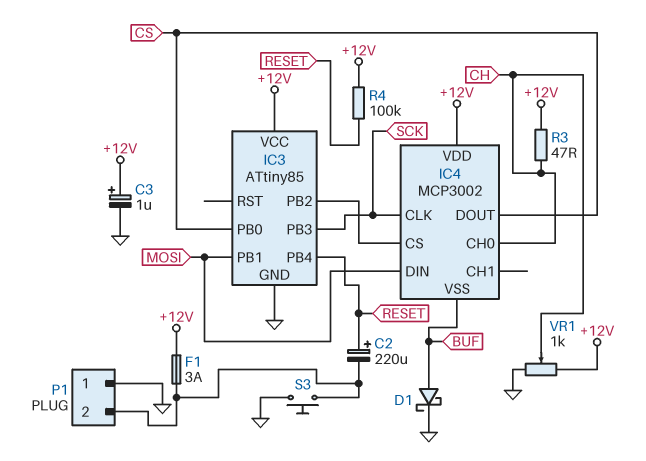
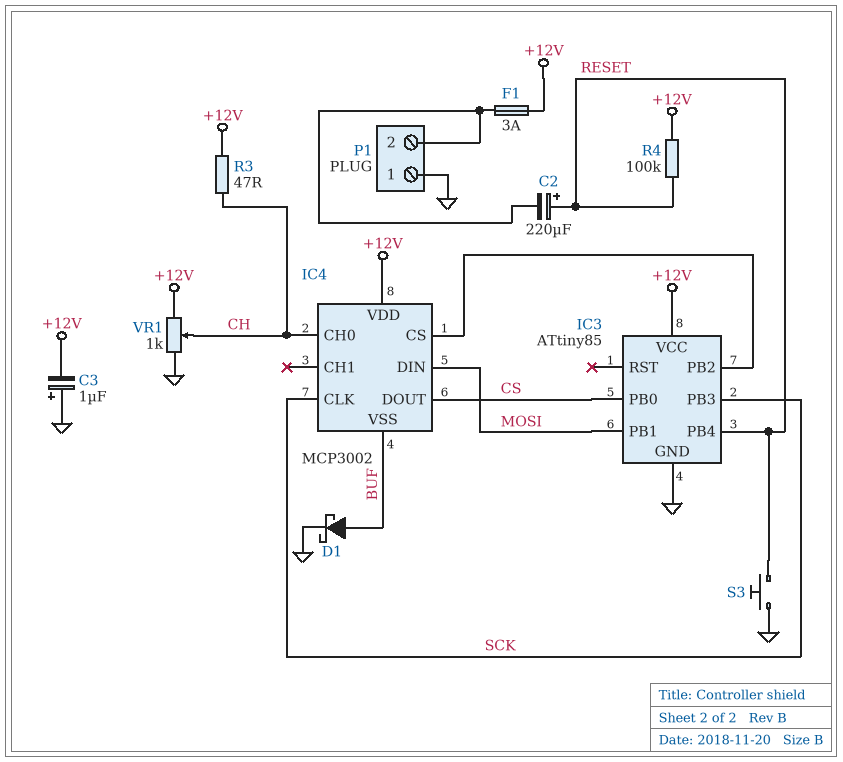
C3: 1uF (plus +12V, minus GND) -> 1uF (plus GND, minus +12V)
S3: button (GND, P1/2) -> button (GND, RESET)

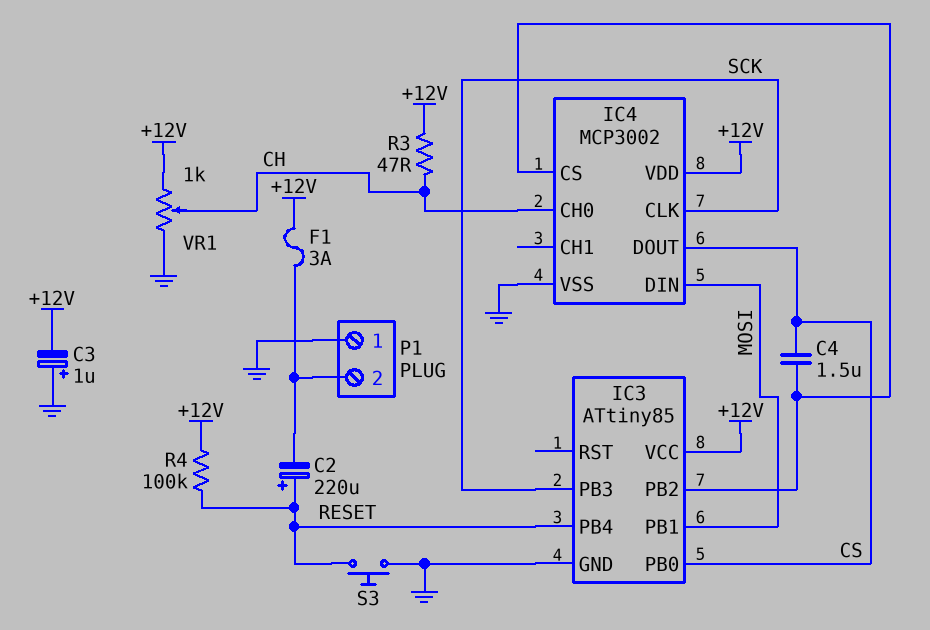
C4: none -> 1.5uF (CS, IC3/PB2)
D1: schottky (A BUF, K GND) -> none
IC4 pin VSS: BUF -> GND

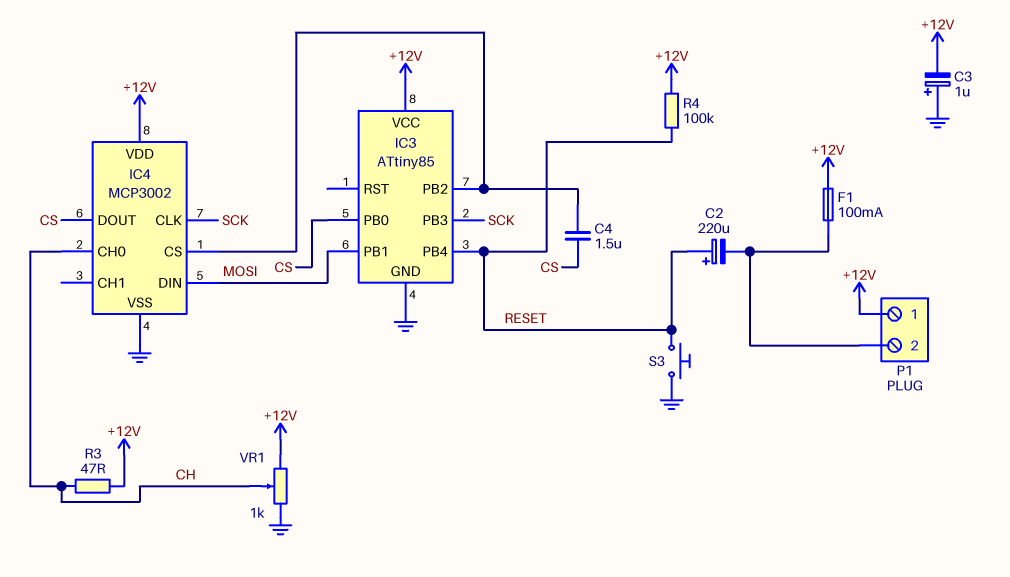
F1: 3A (+12V, P1/2) -> 100mA (+12V, P1/2)
P1 pin 1: GND -> +12V

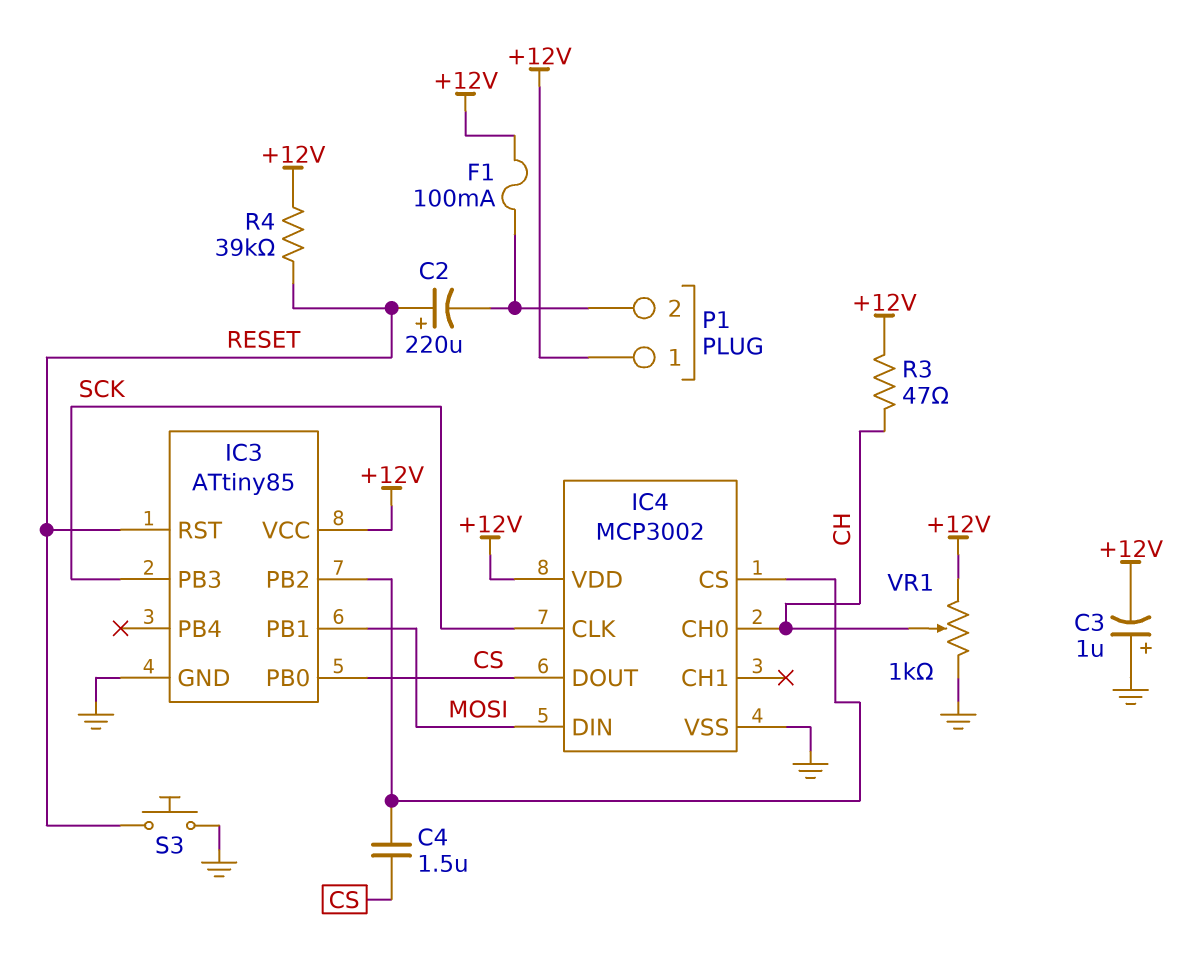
IC3 pin PB4: RESET -> none
IC3 pin RST: none -> RESET
R4: 100k (+12V, RESET) -> 39k (+12V, RESET)

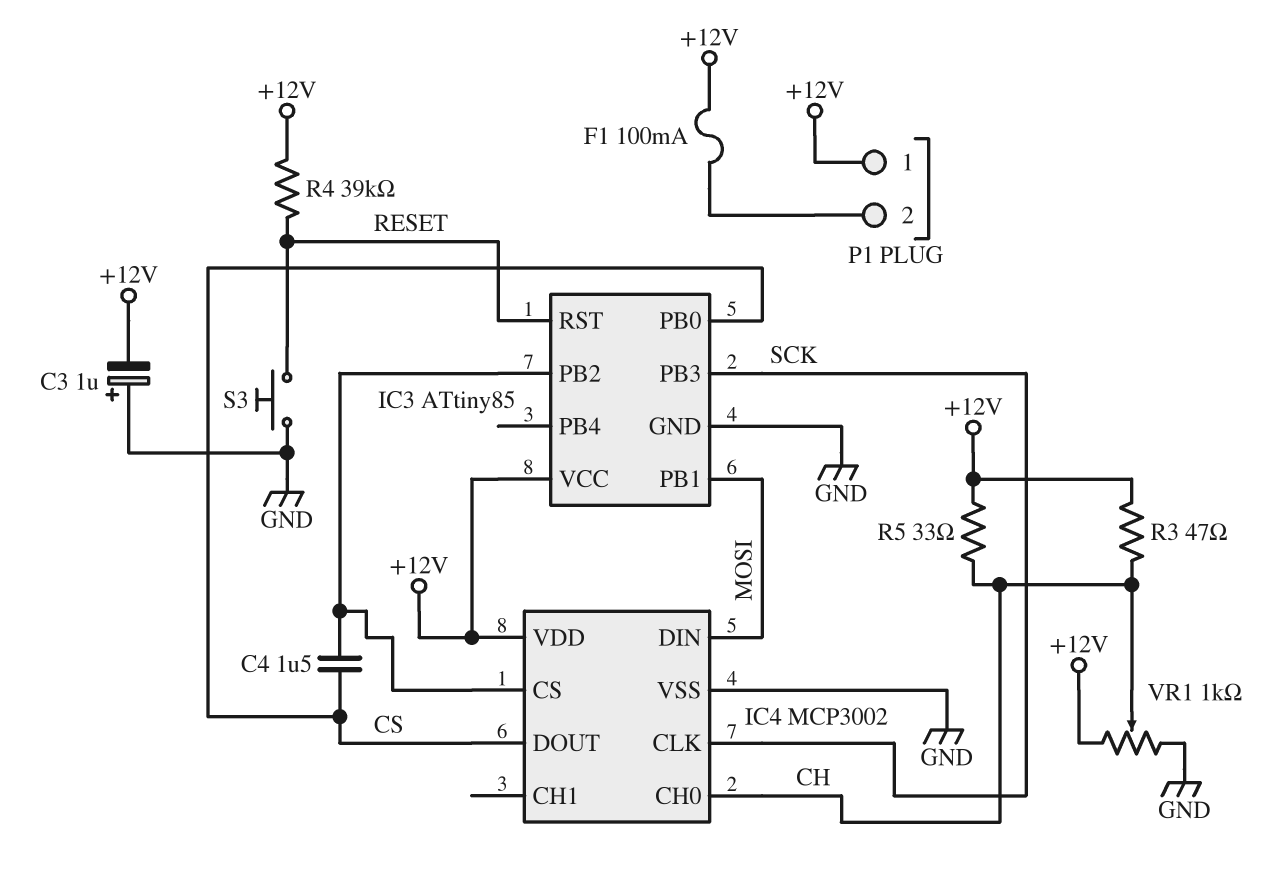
C2: 220uF (plus RESET, minus P1/2) -> none
R5: none -> 33 (+12V, CH)

